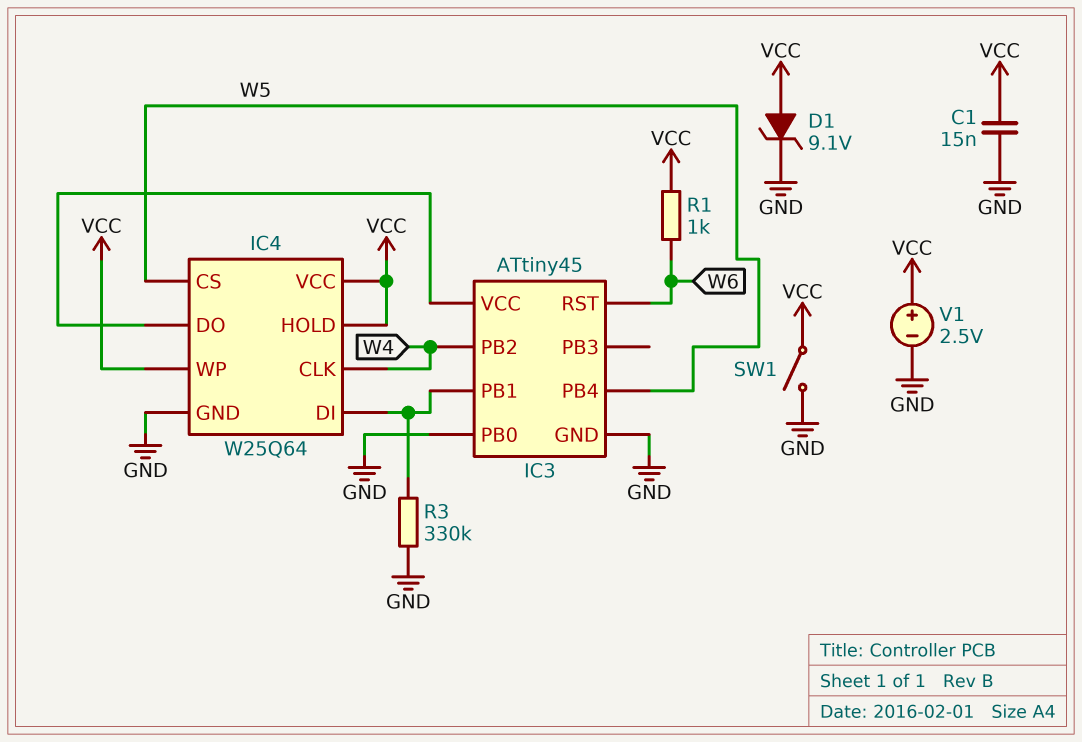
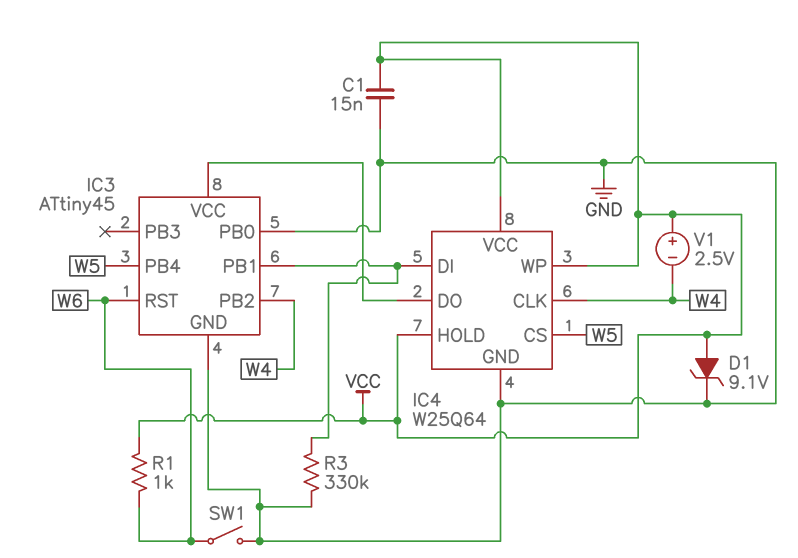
SW1: switch (GND, VCC) -> switch (GND, W6)
V1: 2.5V (plus VCC, minus GND) -> 2.5V (plus VCC, minus W4)

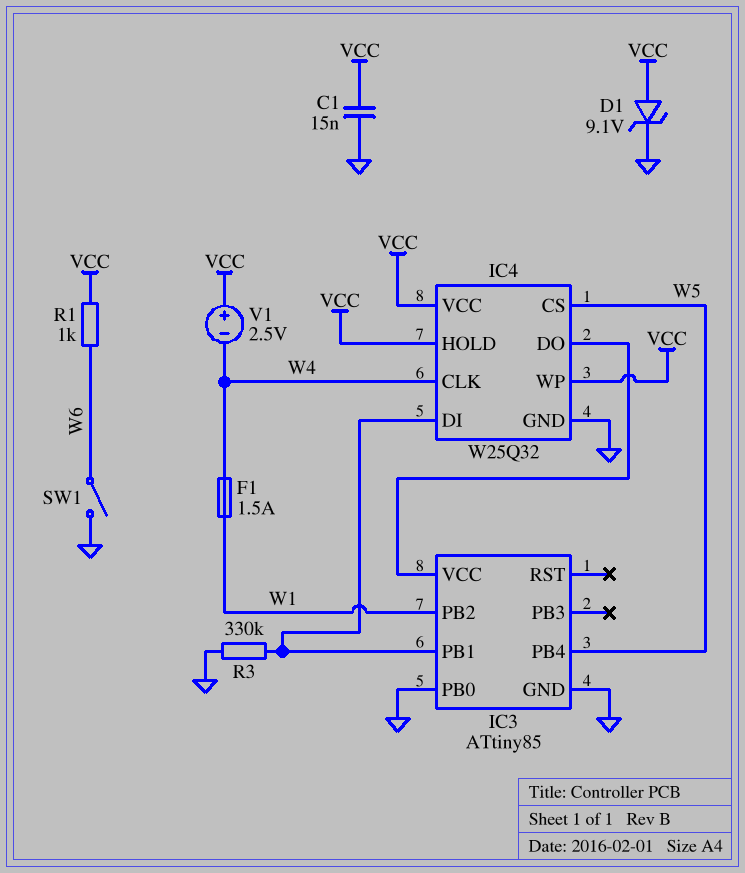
F1: none -> 1.5A (W1, W4)
IC3: ATtiny45 -> ATtiny85
IC3 pin PB2: W4 -> W1
IC3 pin RST: W6 -> none
IC4: W25Q64 -> W25Q32

